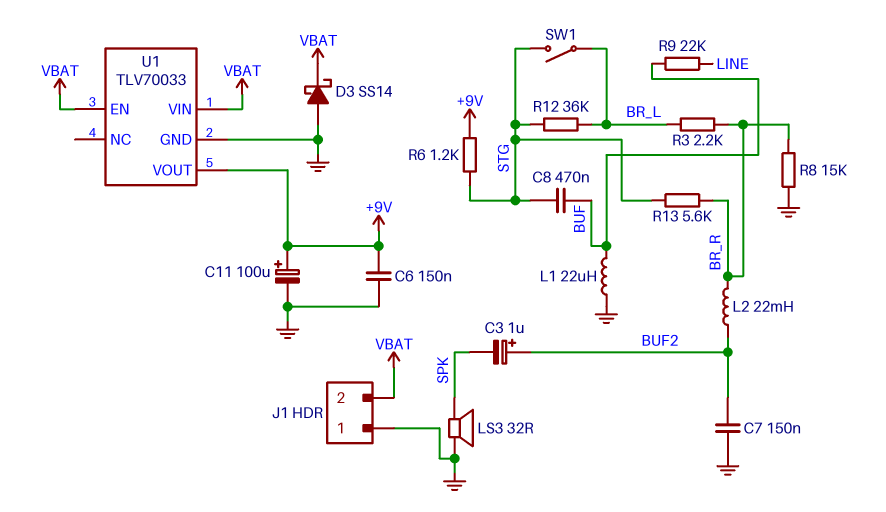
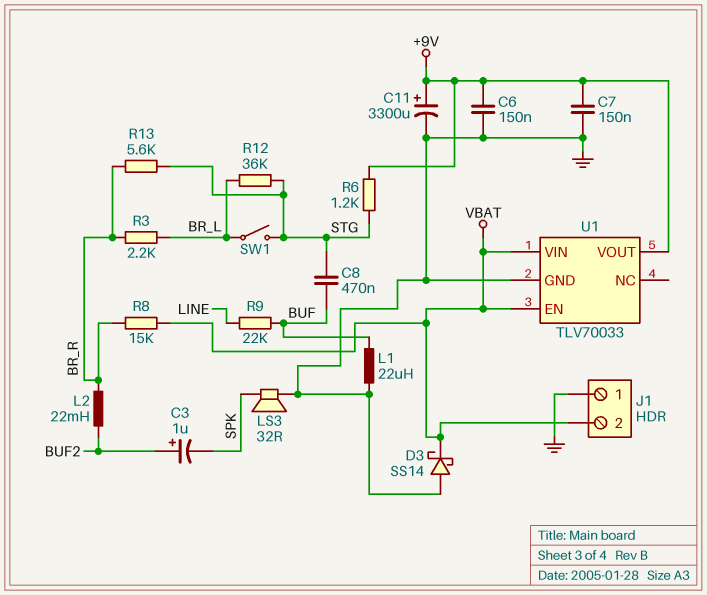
C7: 150nF (BUF2, GND) -> 150nF (+9V, GND)
C11: 100uF (plus +9V, minus GND) -> 3300uF (plus +9V, minus GND)
R8: 15k (BR_R, GND) -> 15k (BR_R, VBAT)

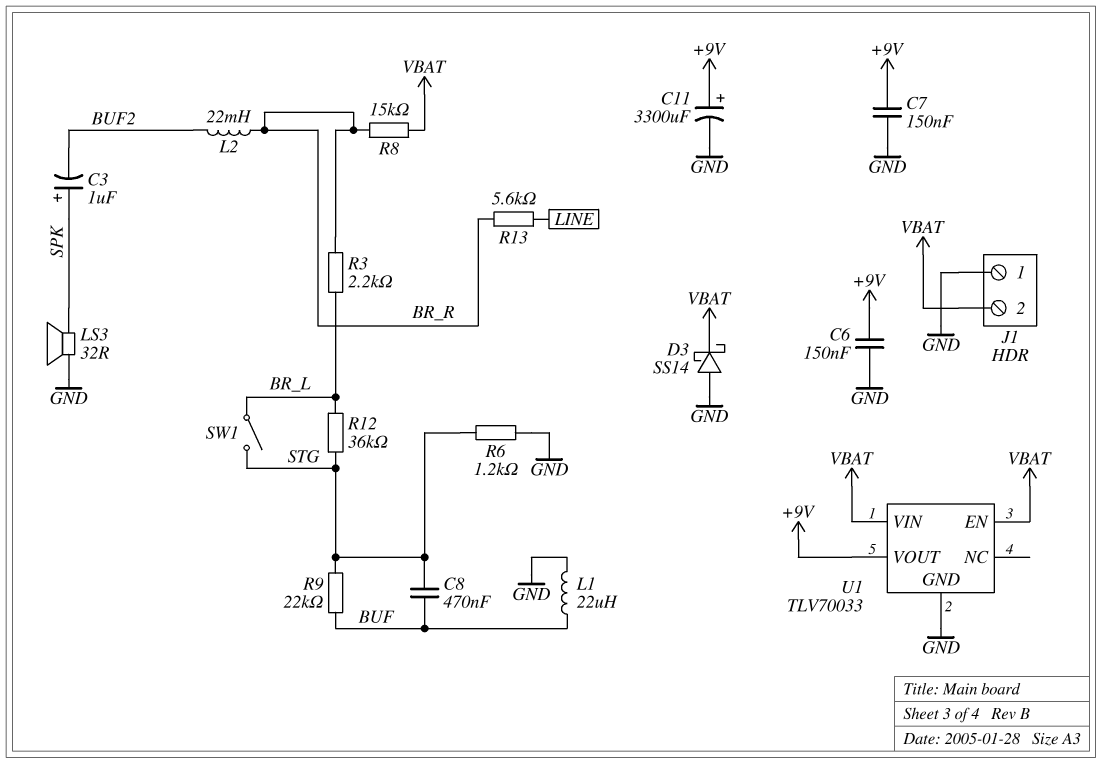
C3: 1uF (plus BUF2, minus SPK) -> 1uF (plus SPK, minus BUF2)
R6: 1.2k (+9V, STG) -> 1.2k (GND, STG)
R9: 22k (BUF, LINE) -> 22k (BUF, STG)
R13: 5.6k (BR_R, STG) -> 5.6k (BR_R, LINE)

